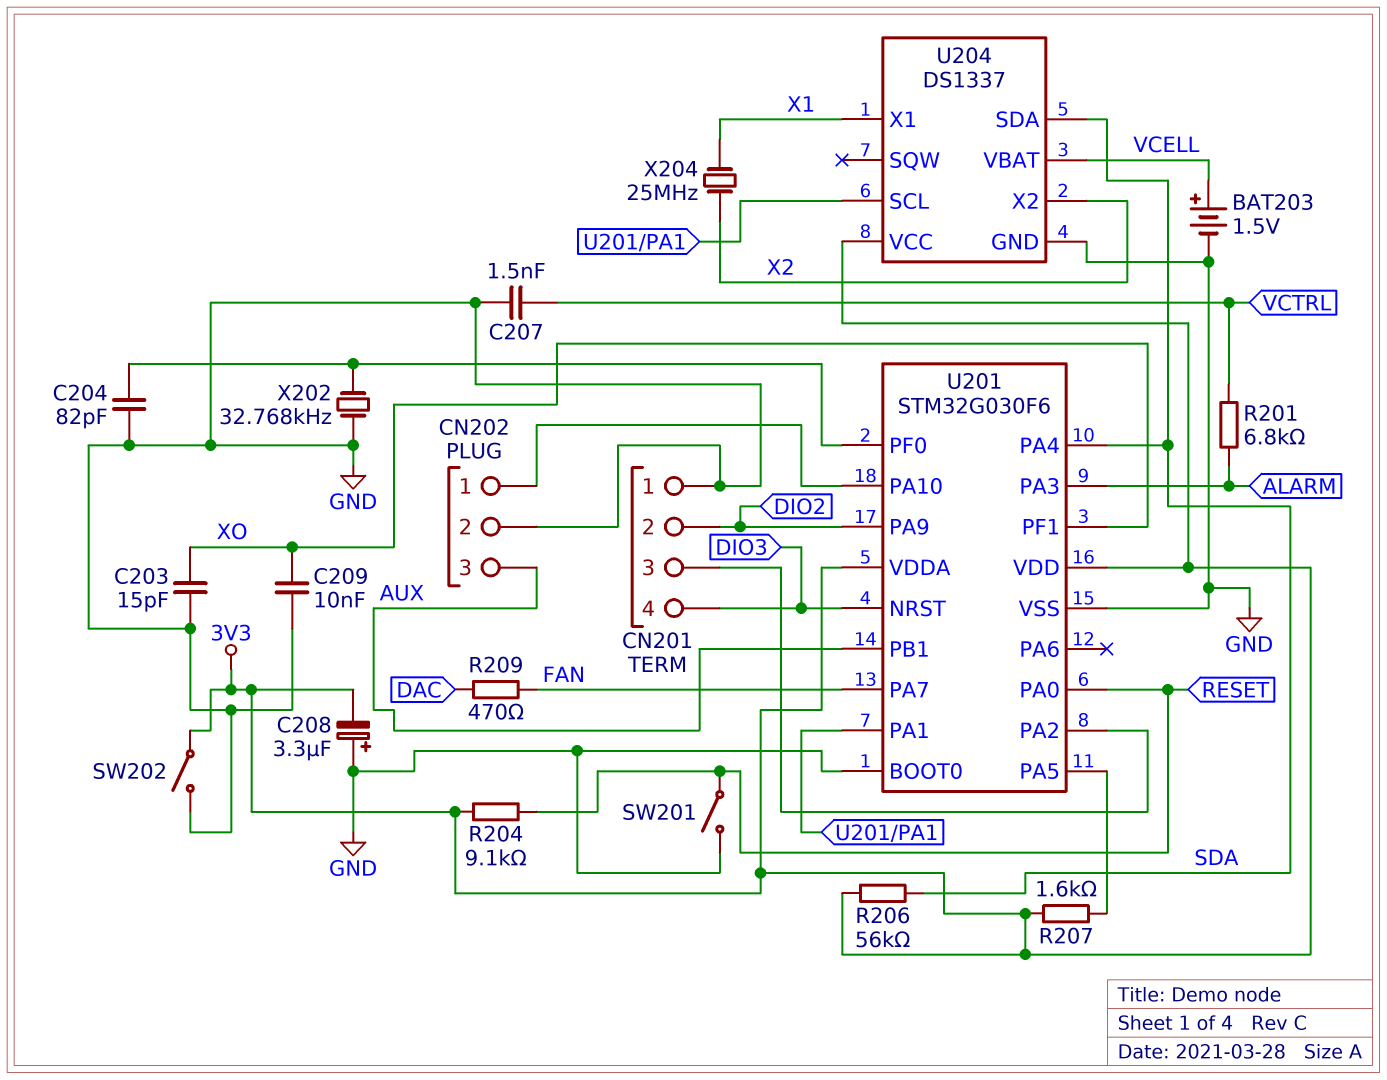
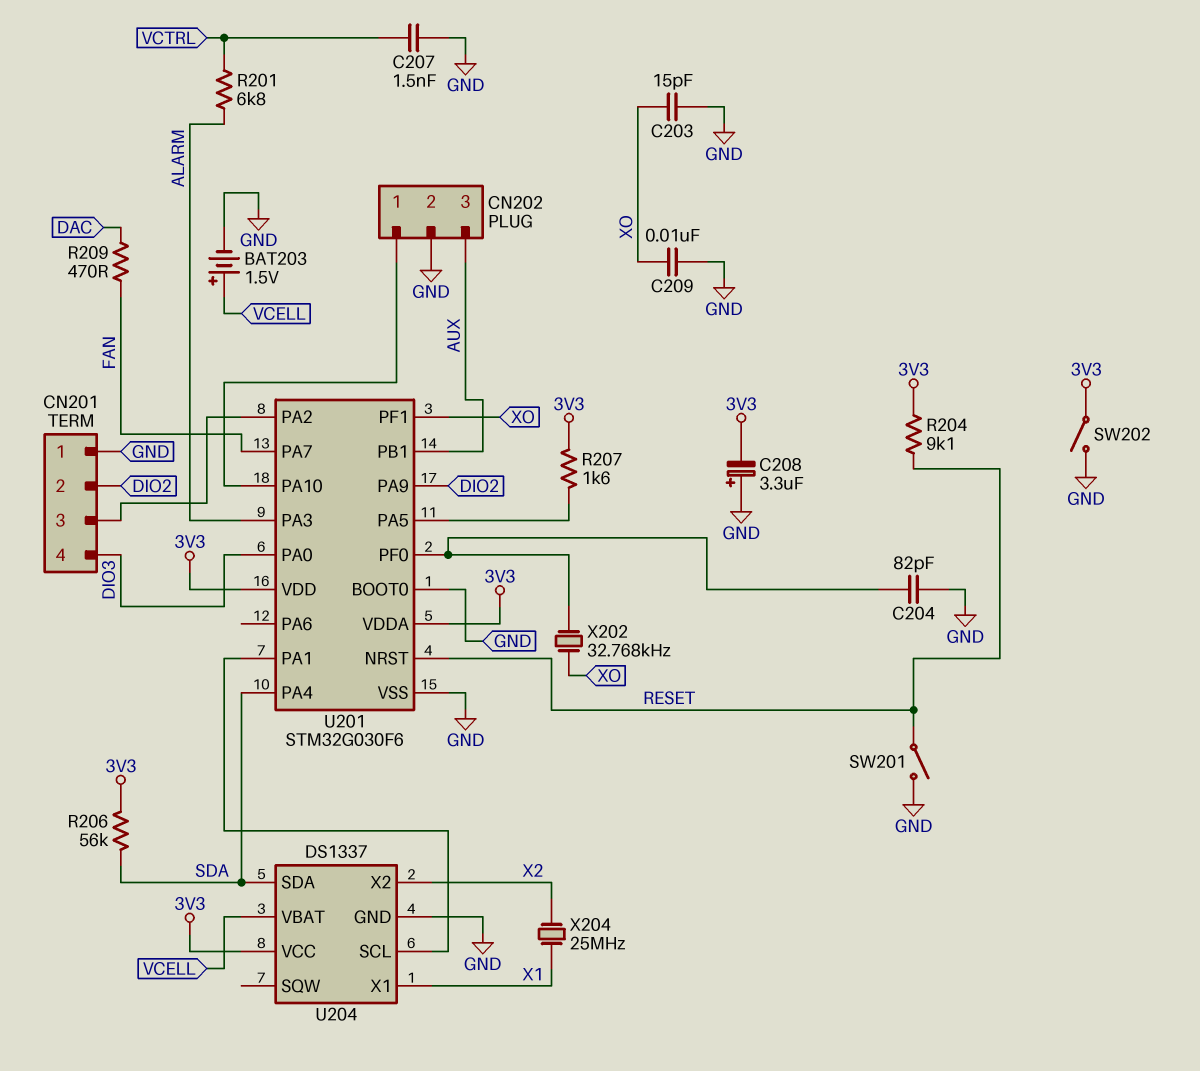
U201 pin NRST: DIO3 -> RESET
U201 pin PA0: RESET -> DIO3
X202: 32.768kHz (GND, U201/PF0) -> 32.768kHz (U201/PF0, XO)

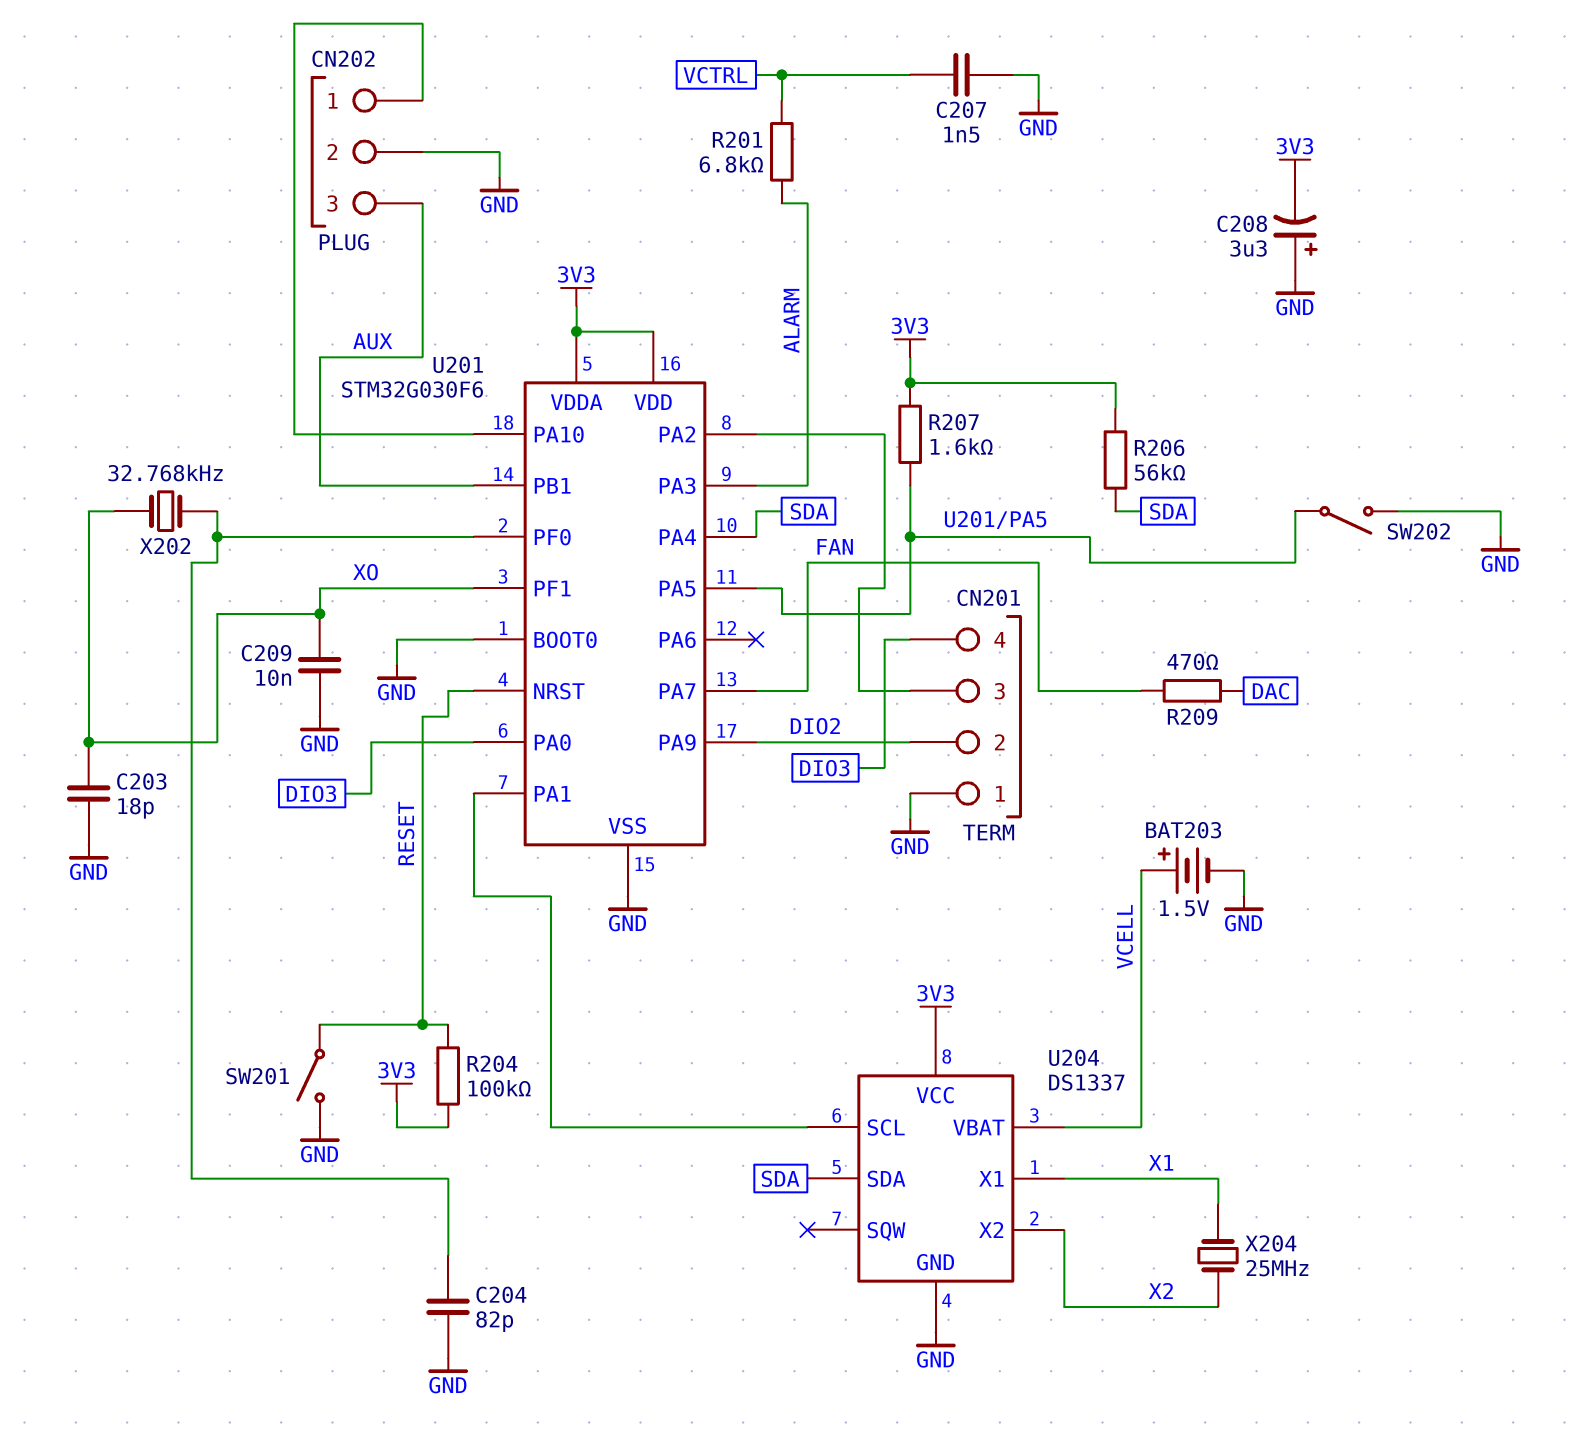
C203: 15pF (GND, XO) -> 18pF (GND, XO)
R204: 9.1k (3V3, RESET) -> 100k (3V3, RESET)
SW202: switch (3V3, GND) -> switch (GND, U201/PA5)

